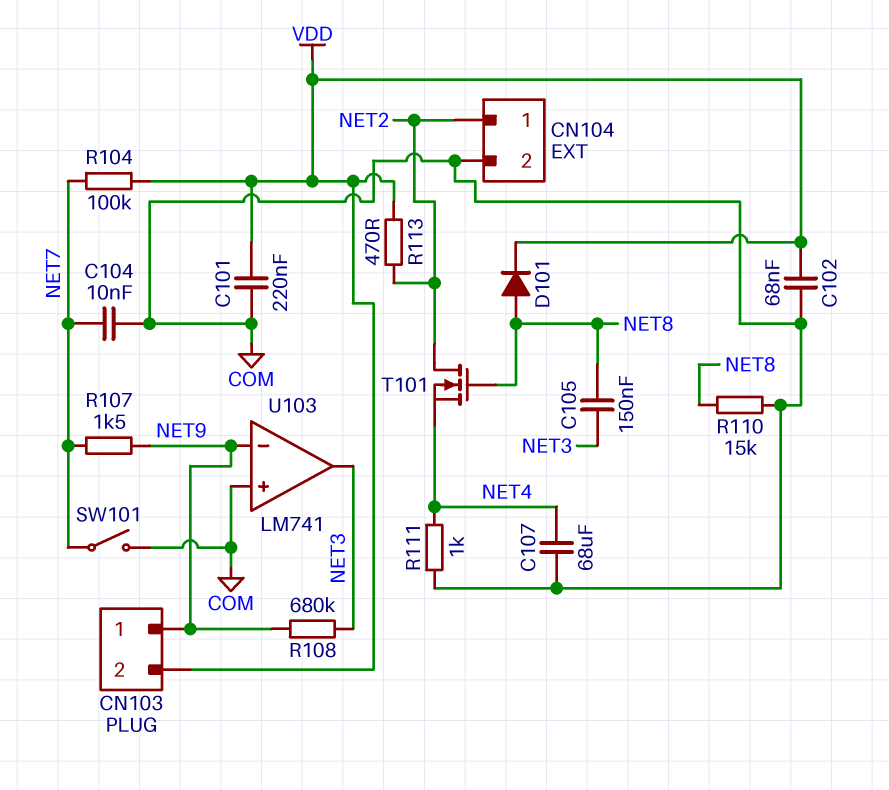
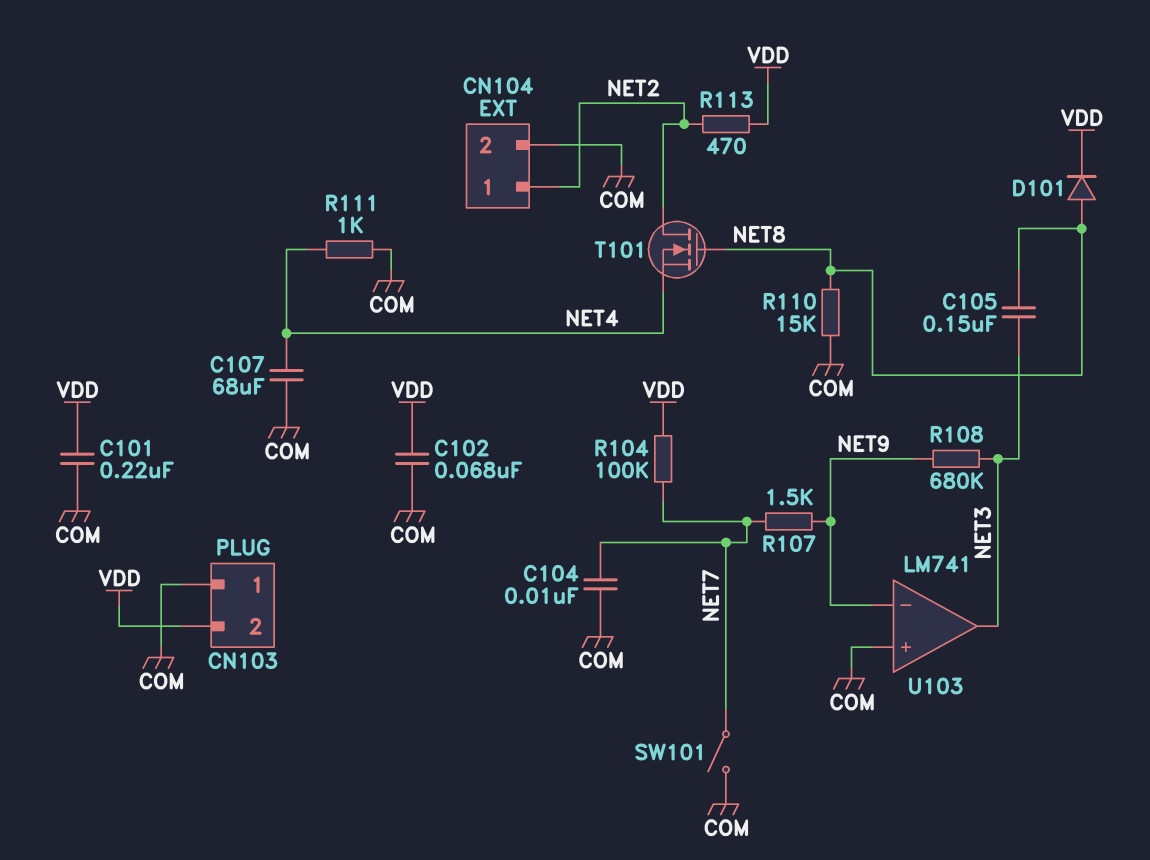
CN103 pin 1: NET9 -> COM

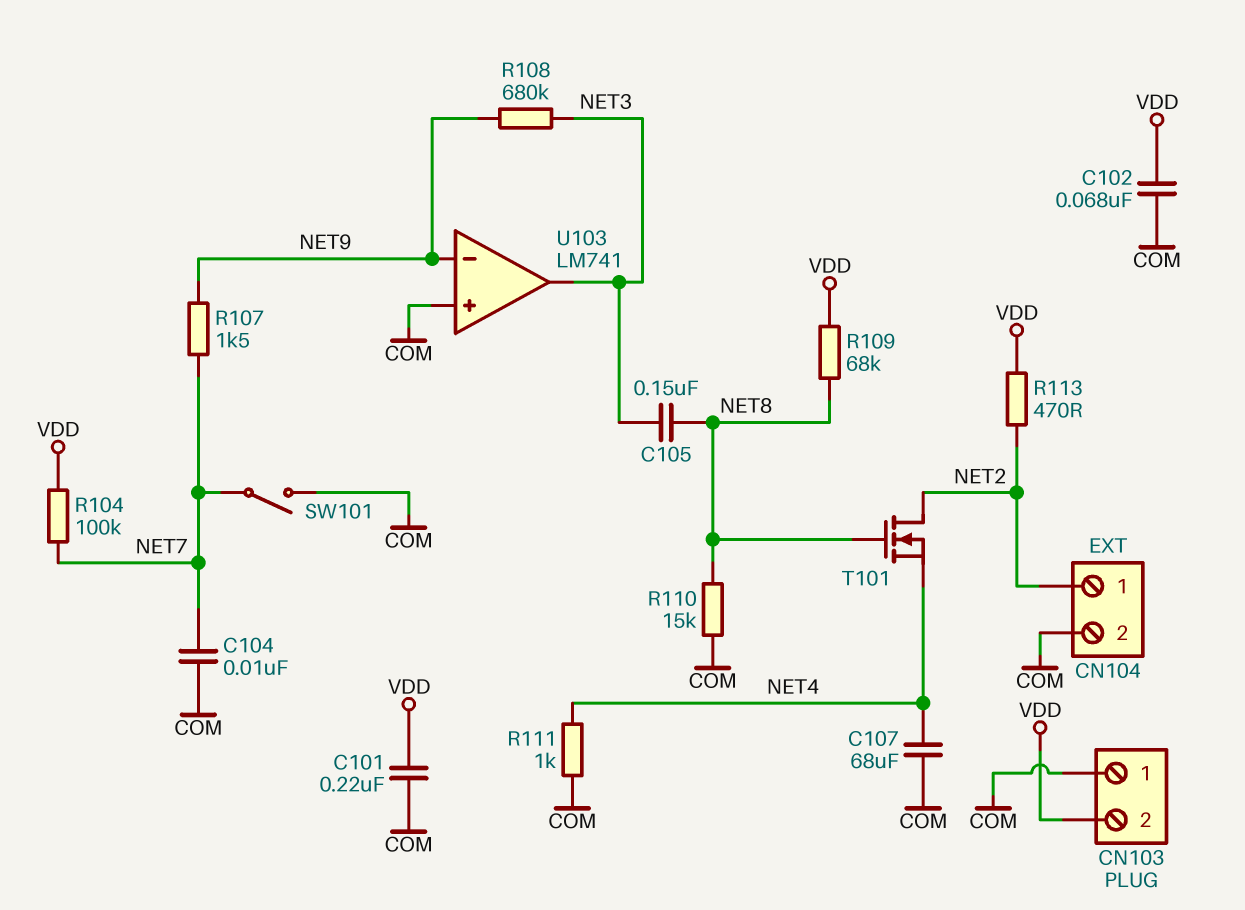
D101: diode (A NET8, K VDD) -> none
R109: none -> 68k (NET8, VDD)

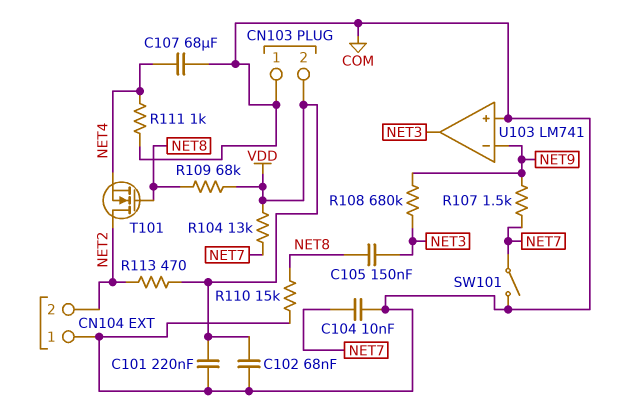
CN104 pin 1: NET2 -> COM
CN104 pin 2: COM -> NET2
R104: 100k (NET7, VDD) -> 13k (NET7, VDD)

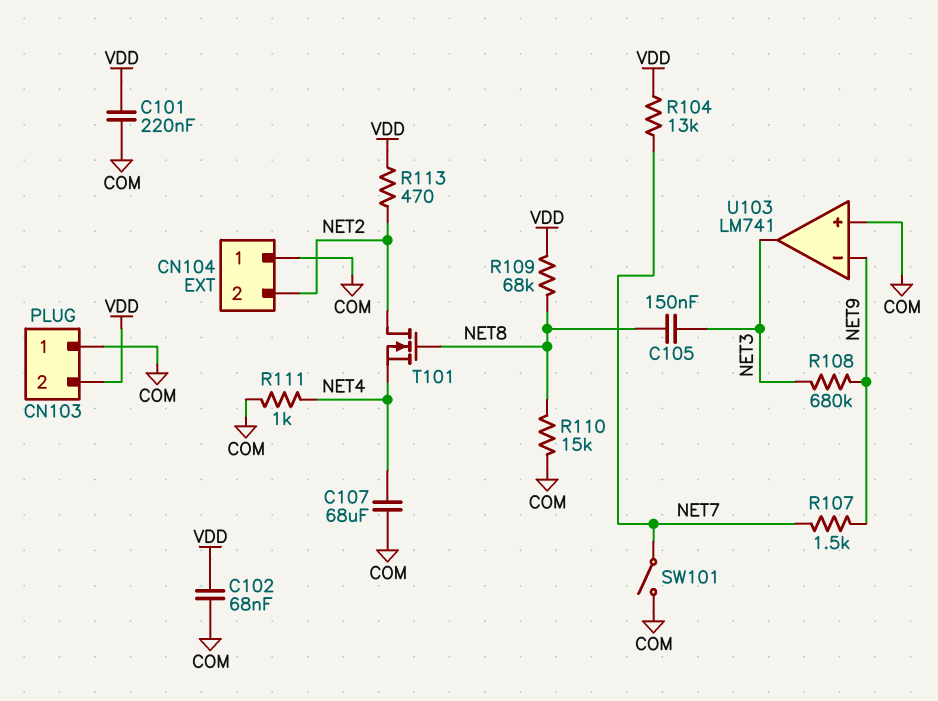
C104: 10nF (COM, NET7) -> none

